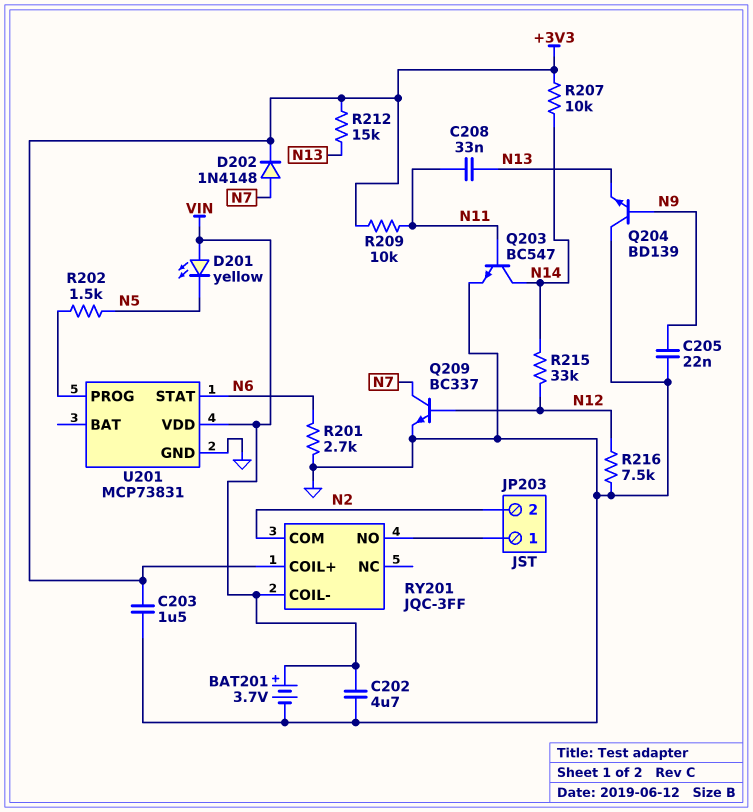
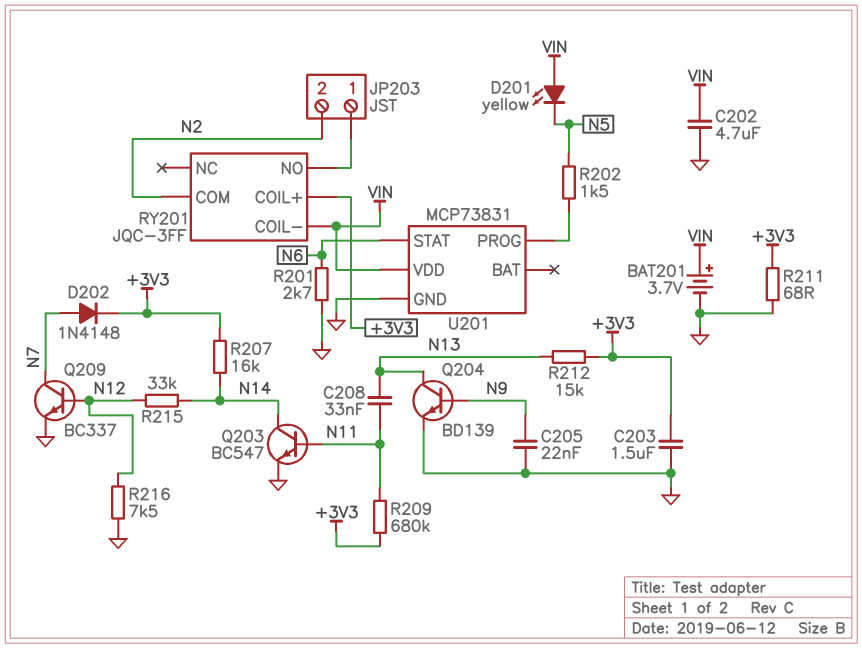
Q204: NPN BD139 (B N9, C GND, E N13) -> NPN BD139 (B N9, C N13, E GND)
R207: 10k (+3V3, N14) -> 16k (+3V3, N14)
R209: 10k (+3V3, N11) -> 680k (+3V3, N11)
R211: none -> 68 (+3V3, GND)

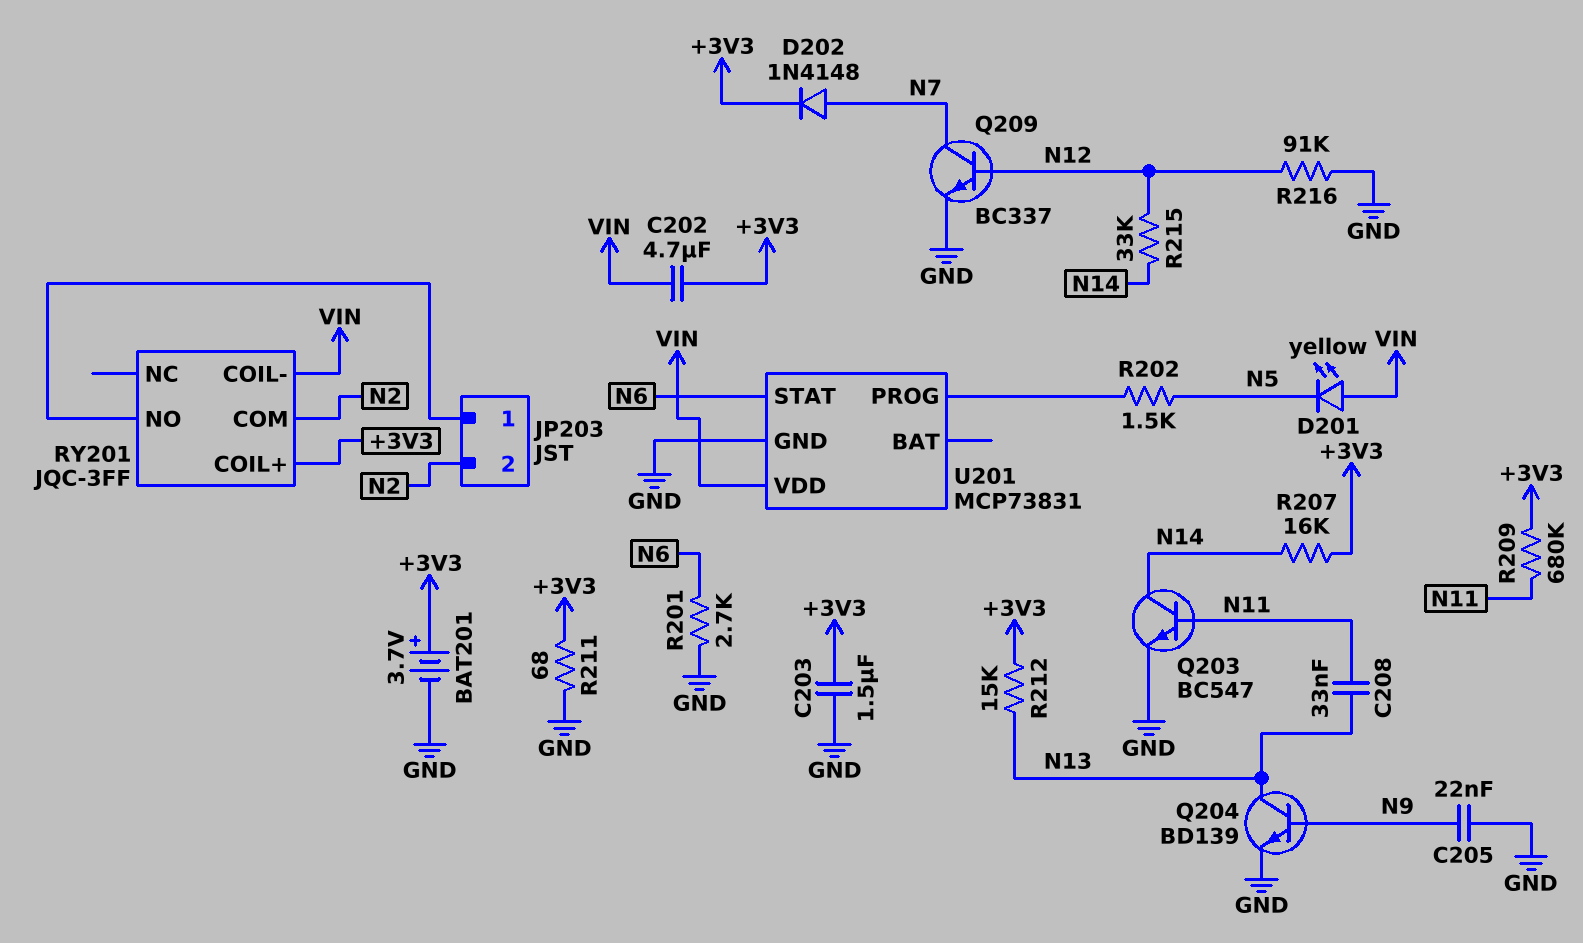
BAT201: 3.7V (plus VIN, minus GND) -> 3.7V (plus +3V3, minus GND)
C202: 4.7uF (GND, VIN) -> 4.7uF (+3V3, VIN)
R216: 7.5k (GND, N12) -> 91k (GND, N12)

